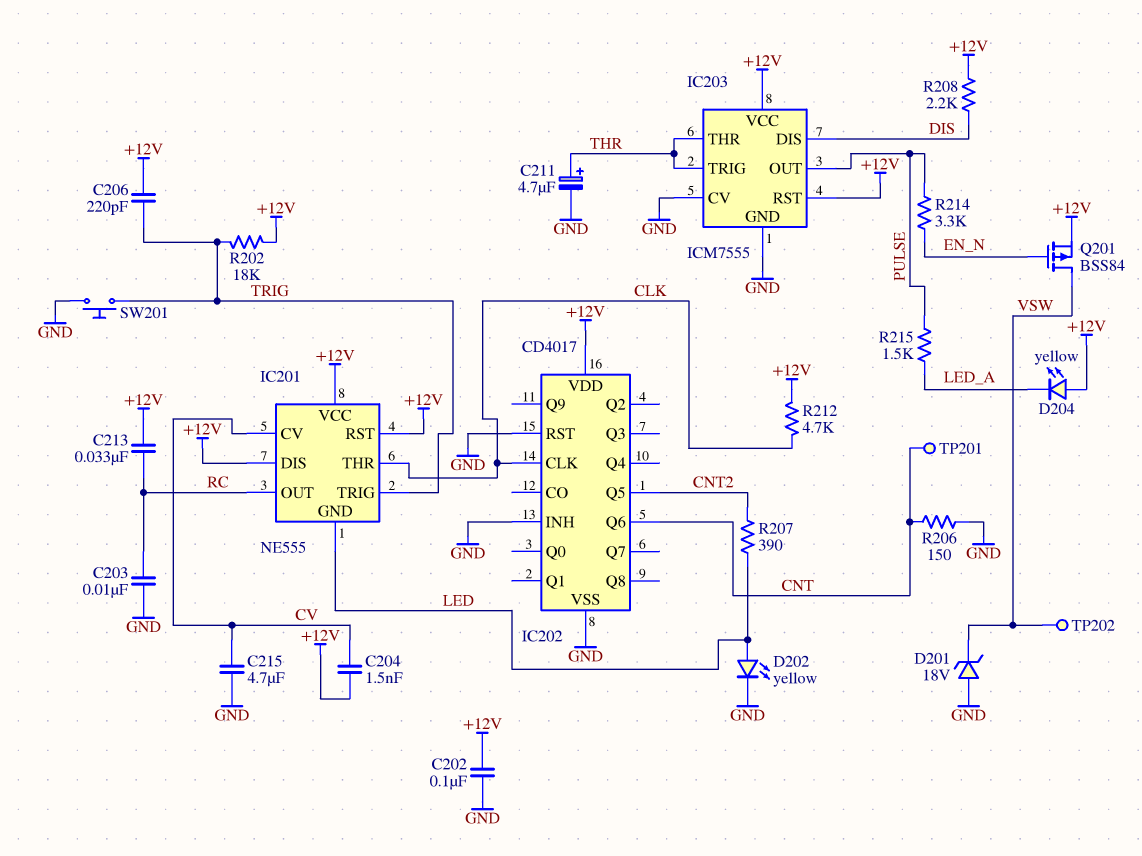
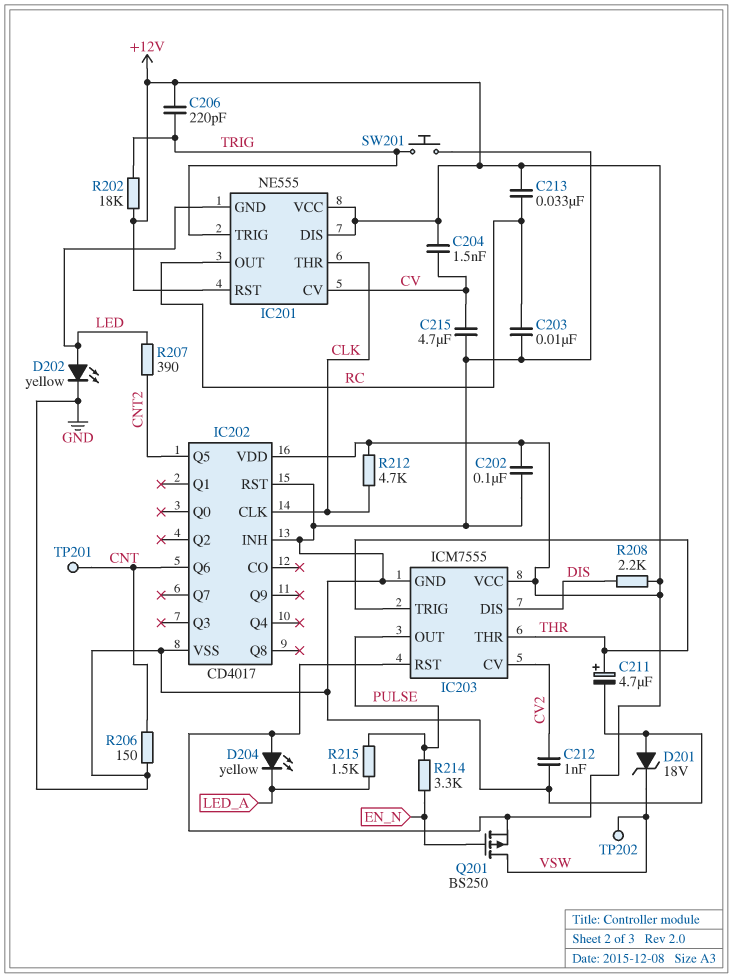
C212: none -> 1nF (CV2, GND)
IC203 pin CV: GND -> CV2
Q201: PMOS BSS84 (G EN_N, D VSW, S +12V) -> PMOS BS250 (G EN_N, D VSW, S +12V)

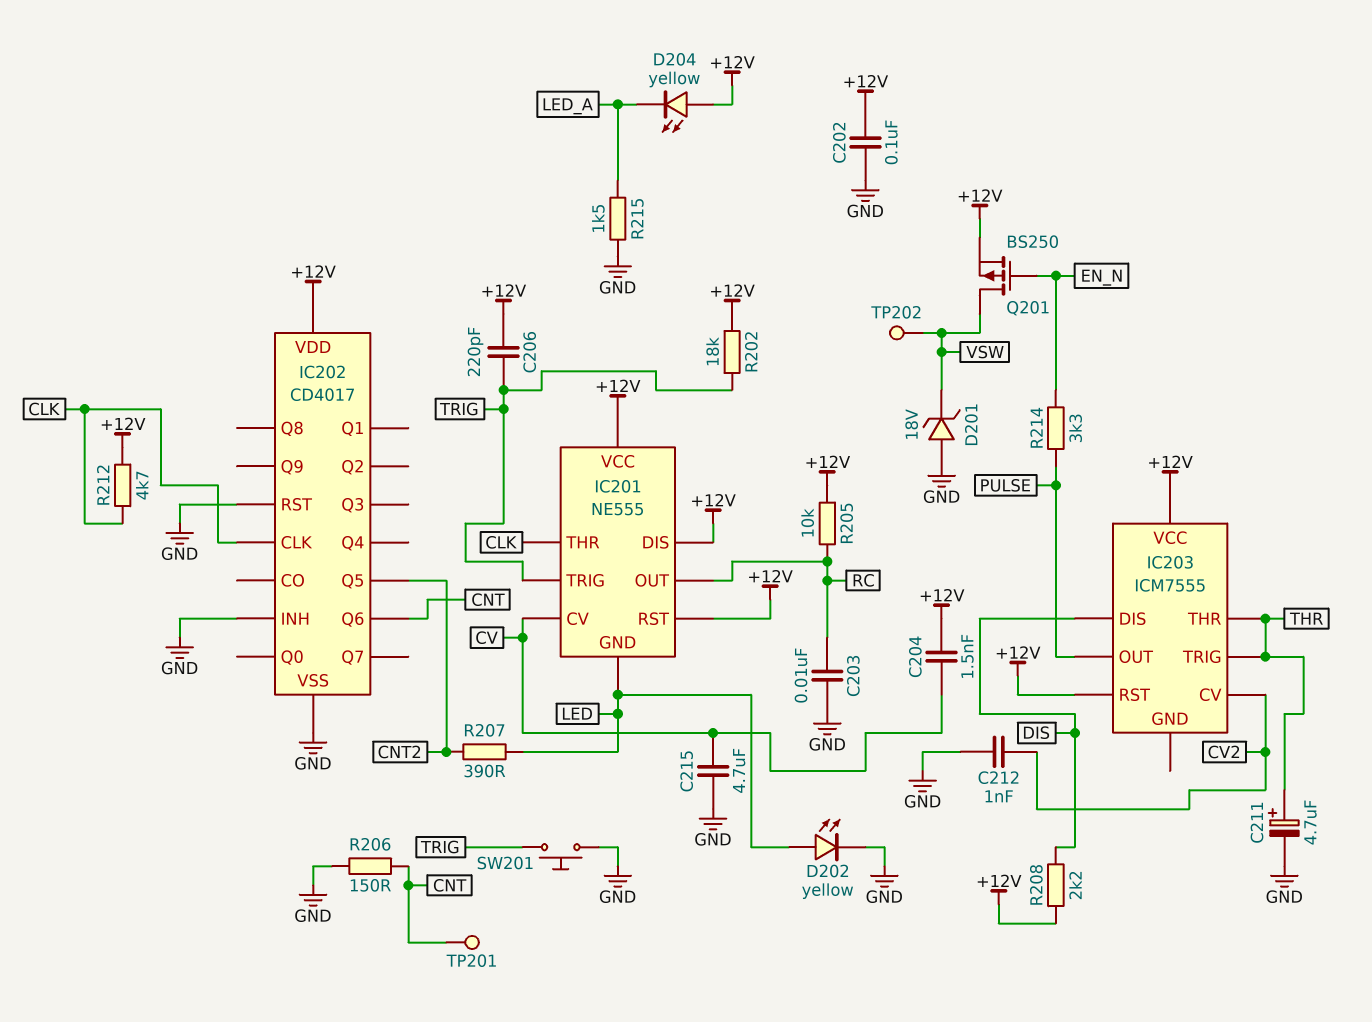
C213: 33nF (+12V, RC) -> none
IC203 pin GND: GND -> none
R205: none -> 10k (+12V, RC)
R215: 1.5k (LED_A, PULSE) -> 1.5k (GND, LED_A)

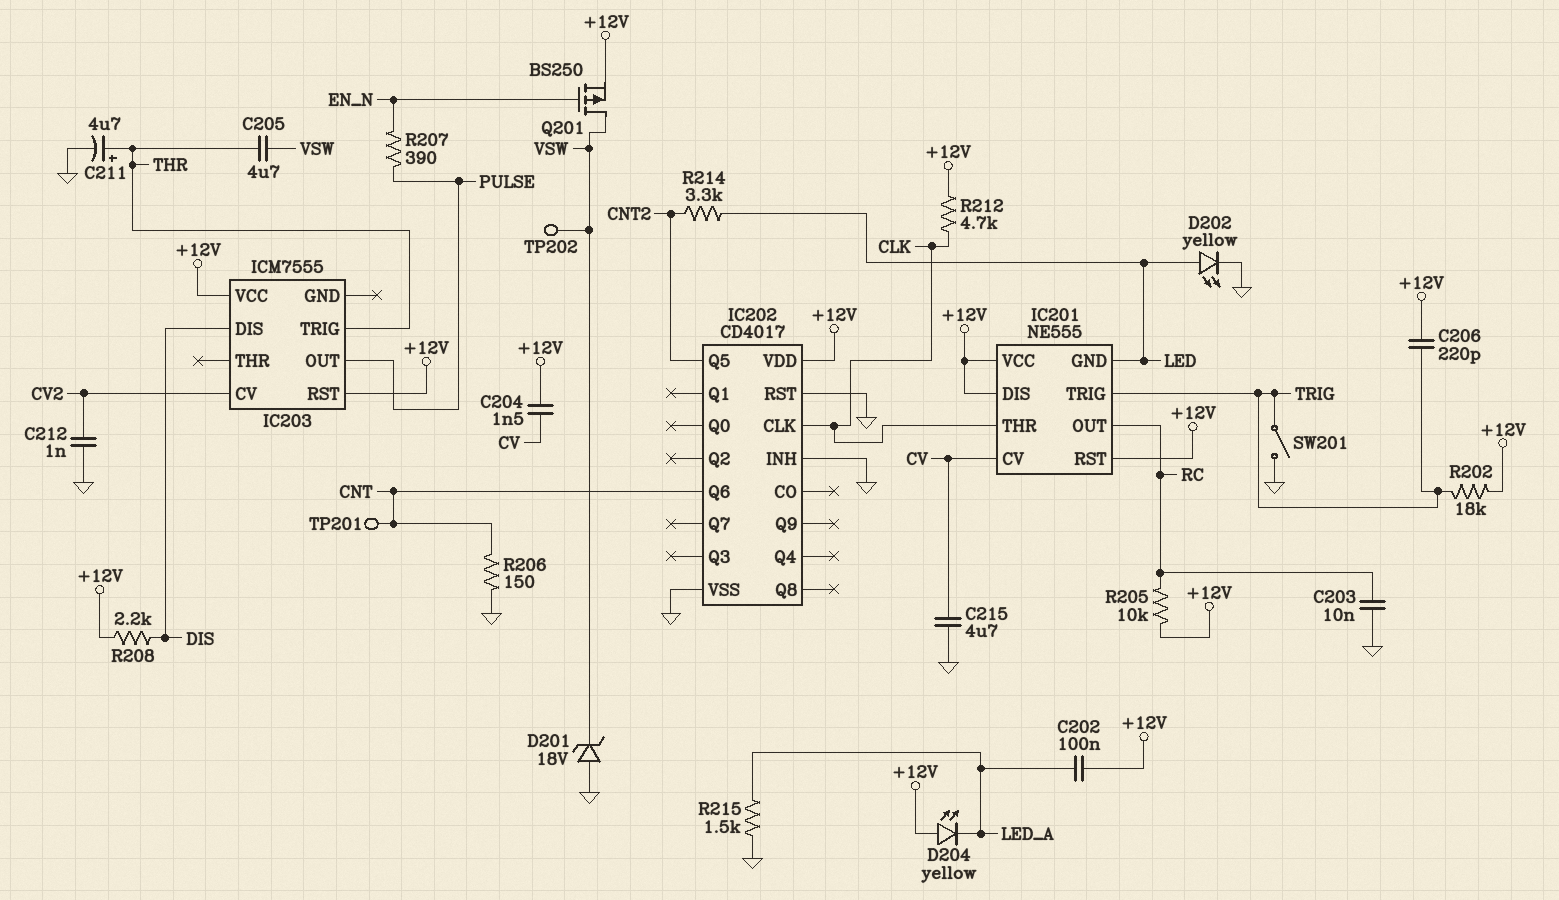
C202: 100nF (+12V, GND) -> 100nF (+12V, LED_A)
C205: none -> 4.7uF (THR, VSW)
IC203 pin THR: THR -> none
R207: 390 (CNT2, LED) -> 390 (EN_N, PULSE)
R214: 3.3k (EN_N, PULSE) -> 3.3k (CNT2, LED)
SW201: button (GND, TRIG) -> switch (GND, TRIG)

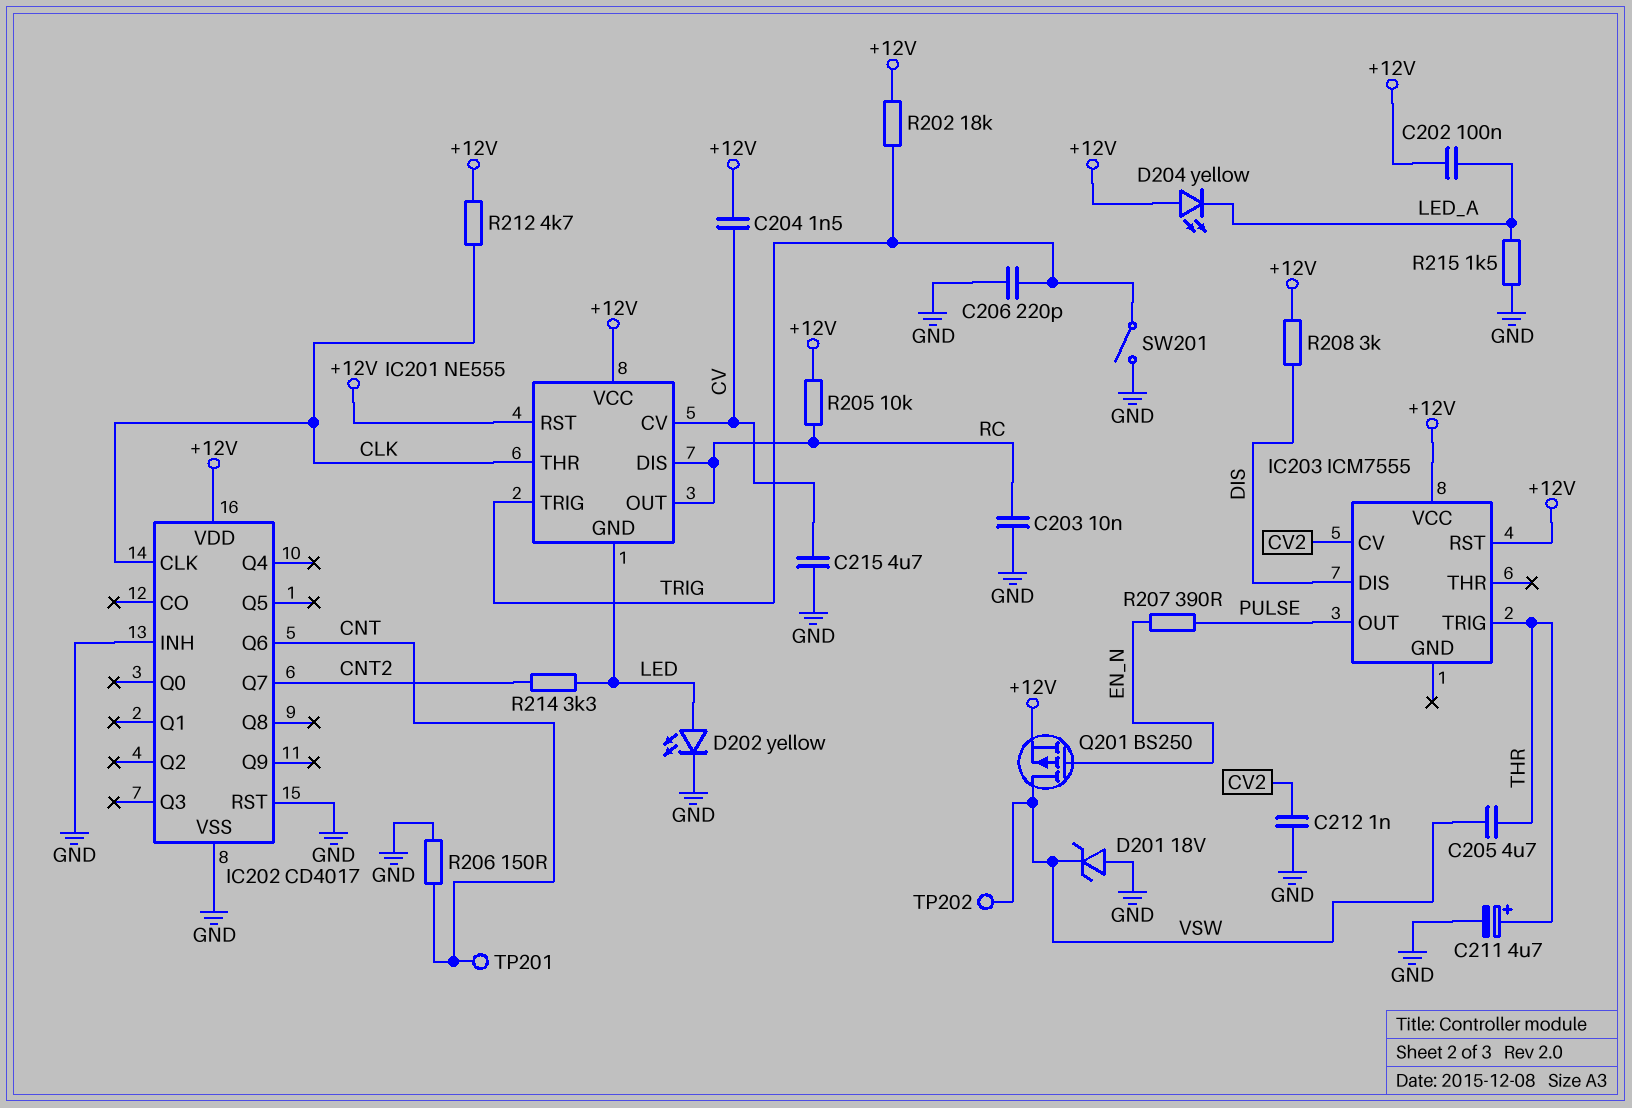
C206: 220pF (+12V, TRIG) -> 220pF (GND, TRIG)
IC201 pin DIS: +12V -> RC
IC202 pin Q5: CNT2 -> none
IC202 pin Q7: none -> CNT2
R208: 2.2k (+12V, DIS) -> 3k (+12V, DIS)

